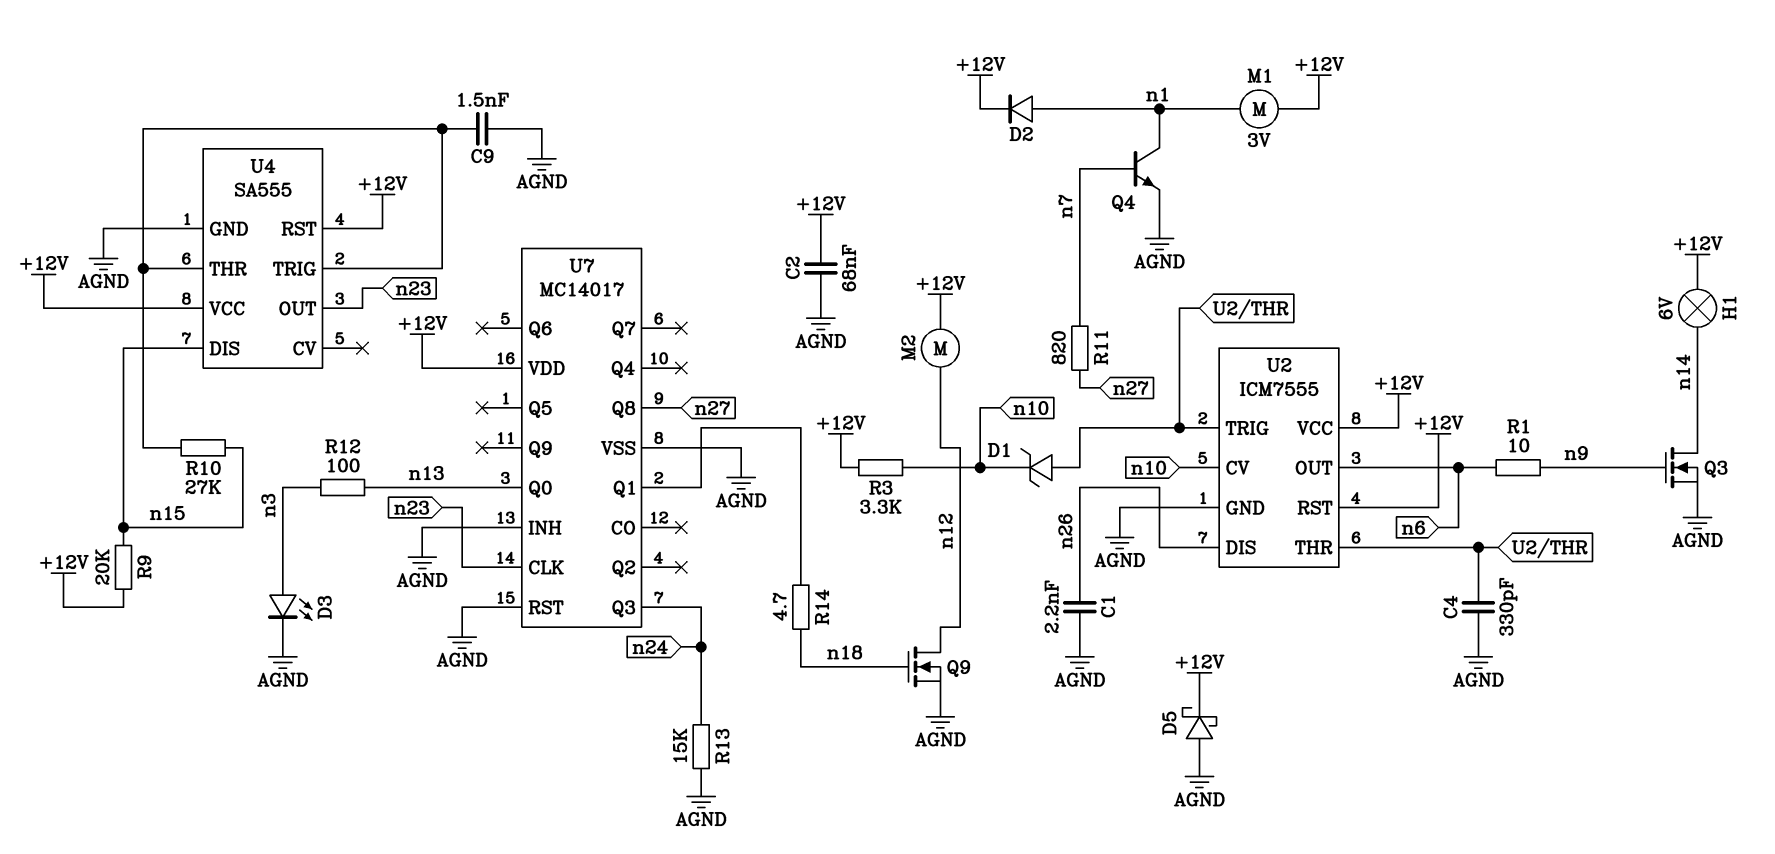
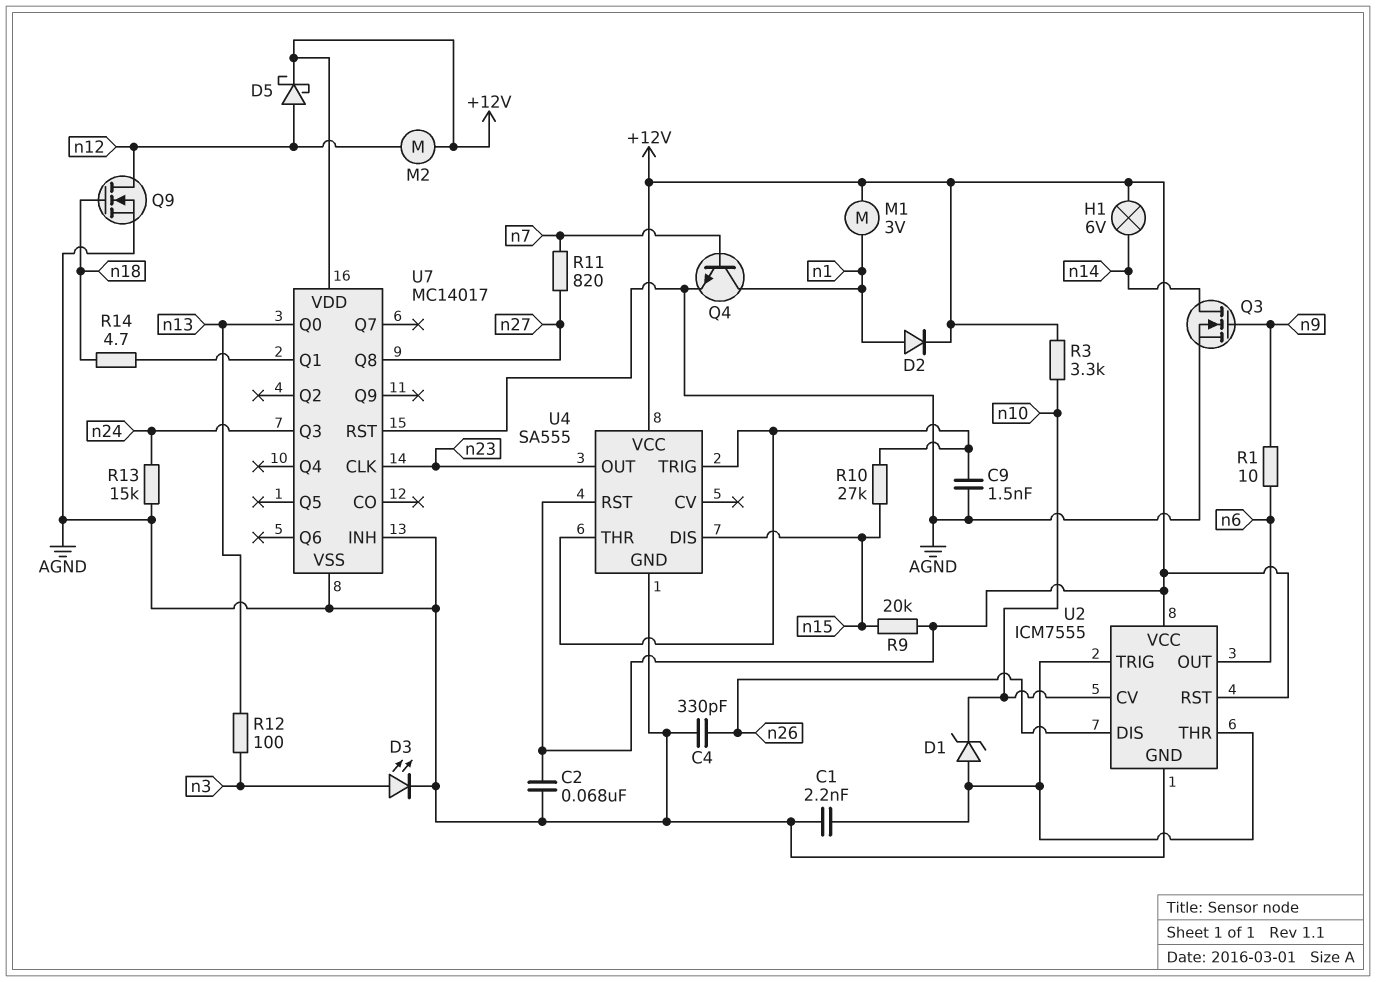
C1: 2.2nF (AGND, n26) -> 2.2nF (AGND, U2/THR)
C4: 330pF (AGND, U2/THR) -> 330pF (AGND, n26)
D5: schottky (A AGND, K +12V) -> schottky (A n12, K +12V)

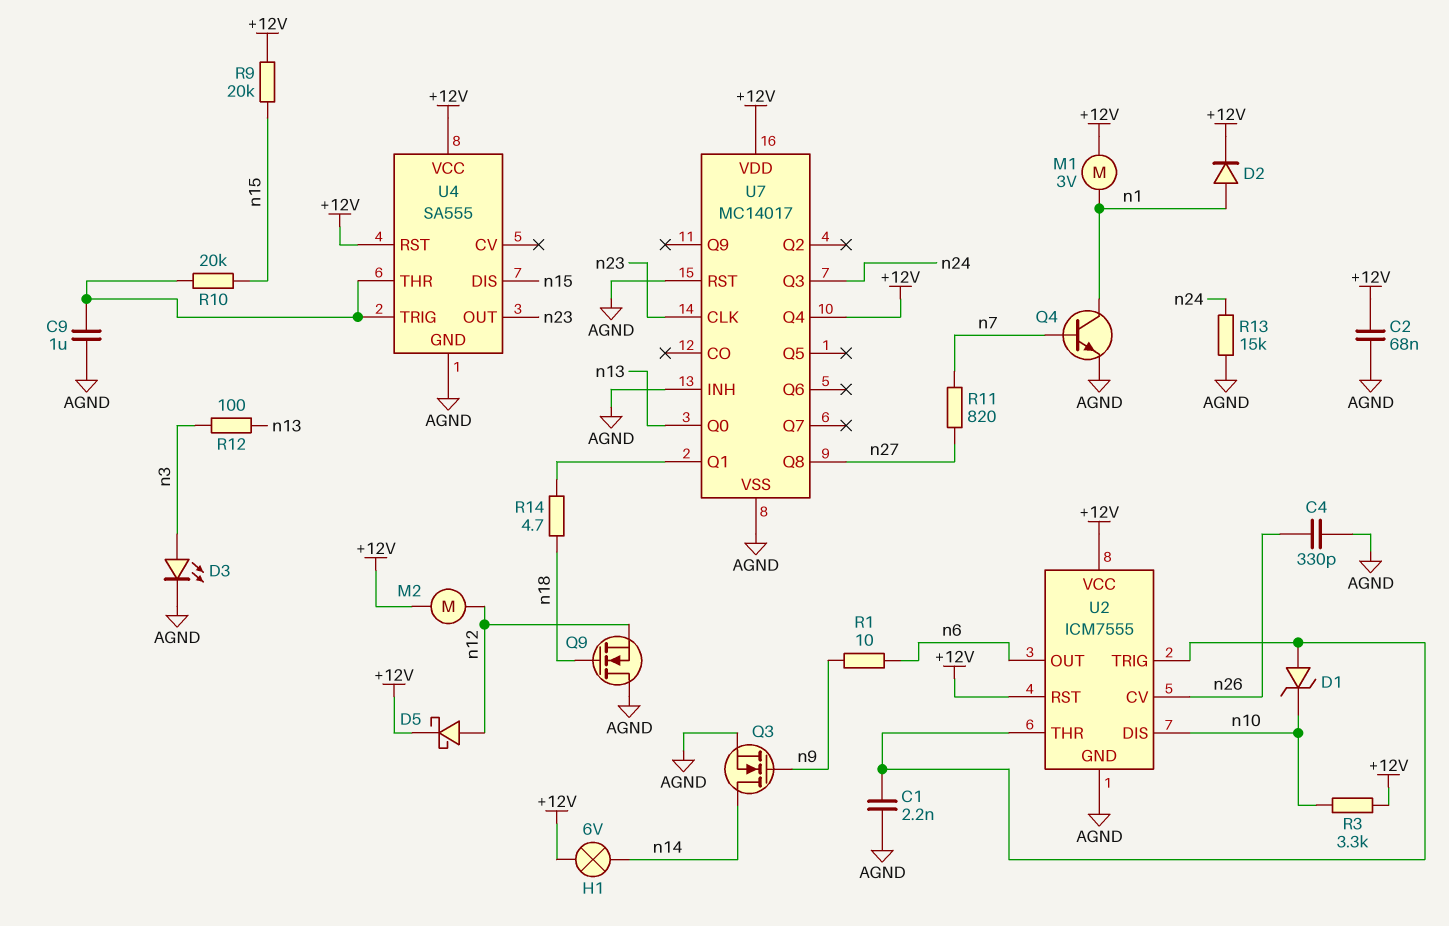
C9: 1.5nF (AGND, U4/THR) -> 1uF (AGND, U4/THR)
Q9: NMOS (G n18, D n12, S AGND) -> NMOS (G n18, D AGND, S n12)
R10: 27k (U4/THR, n15) -> 20k (U4/THR, n15)
U2 pin CV: n10 -> n26
U2 pin DIS: n26 -> n10
U7 pin Q4: none -> +12V

